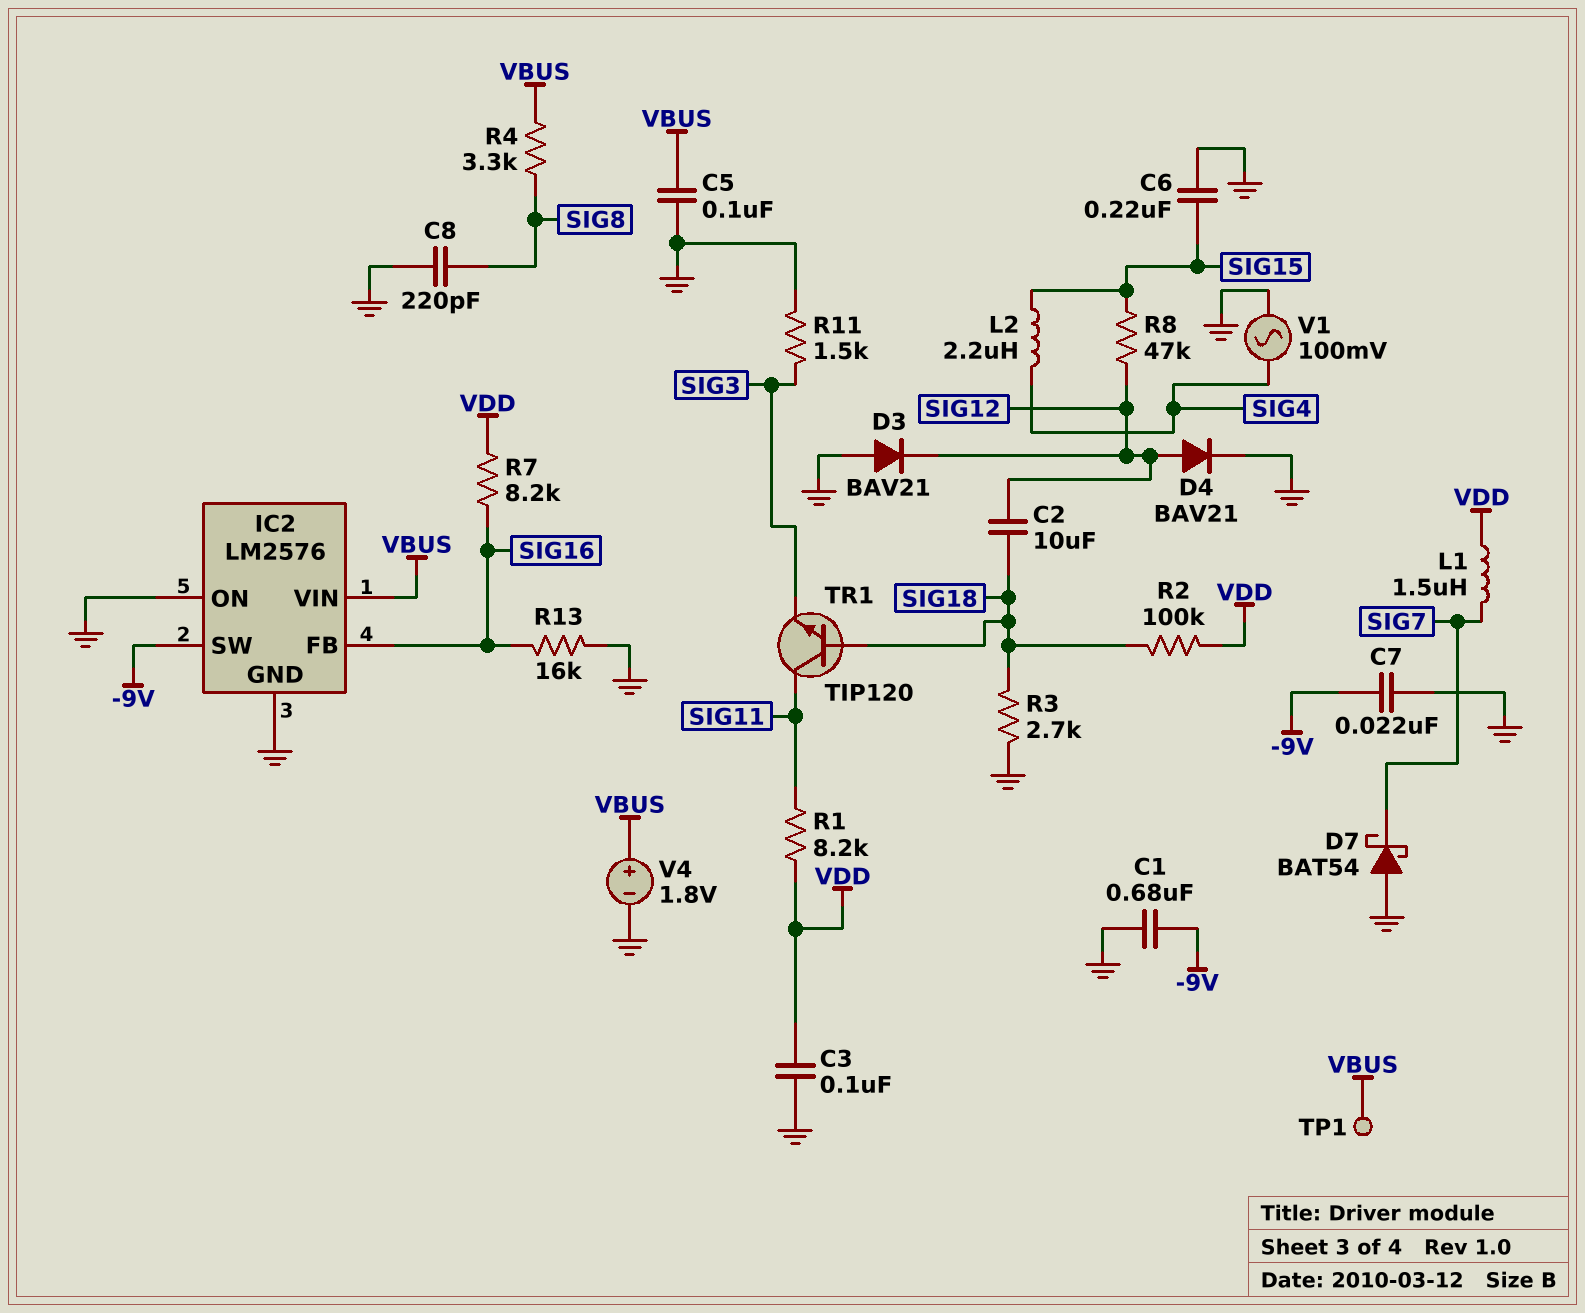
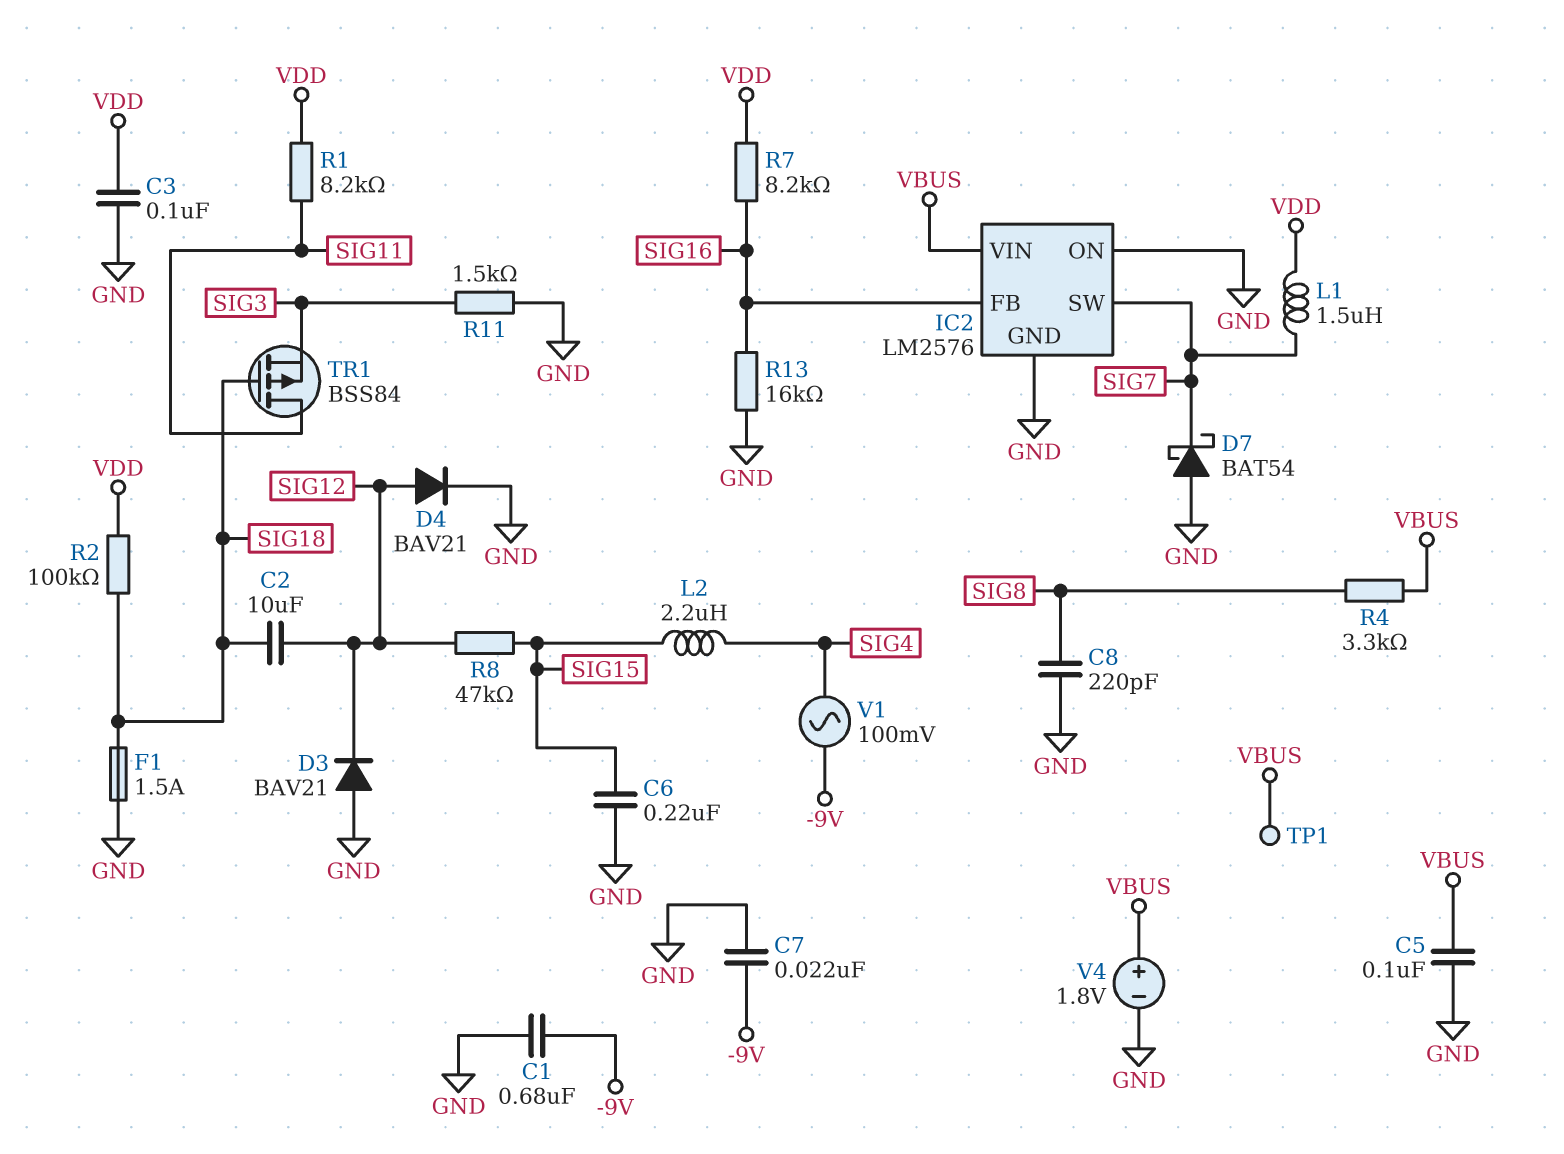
F1: none -> 1.5A (GND, SIG18)
IC2 pin SW: -9V -> SIG7
R3: 2.7k (GND, SIG18) -> none
TR1: NPN TIP120 (B SIG18, C SIG11, E SIG3) -> PMOS BSS84 (G SIG18, D SIG11, S SIG3)
V1: AC 100mV (GND, SIG4) -> AC 100mV (-9V, SIG4)

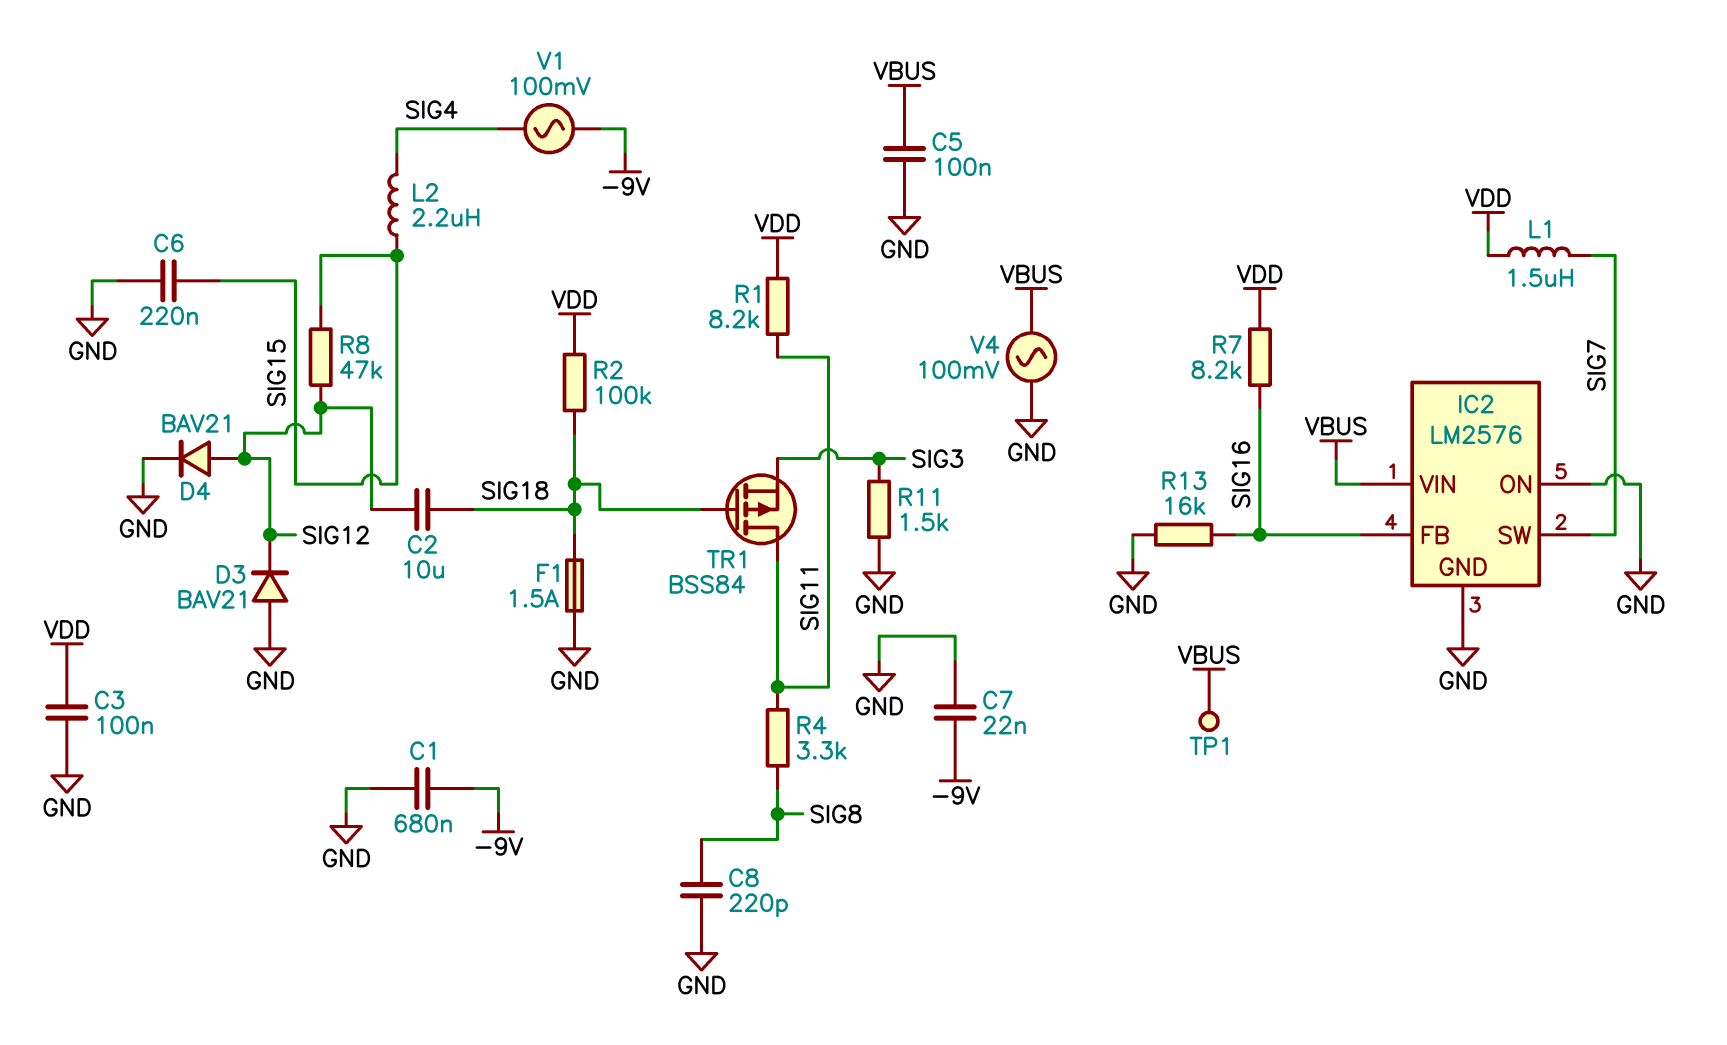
D7: schottky BAT54 (A GND, K SIG7) -> none
R4: 3.3k (SIG8, VBUS) -> 3.3k (SIG8, SIG11)
V4: 1.8V (plus VBUS, minus GND) -> AC 100mV (GND, VBUS)

